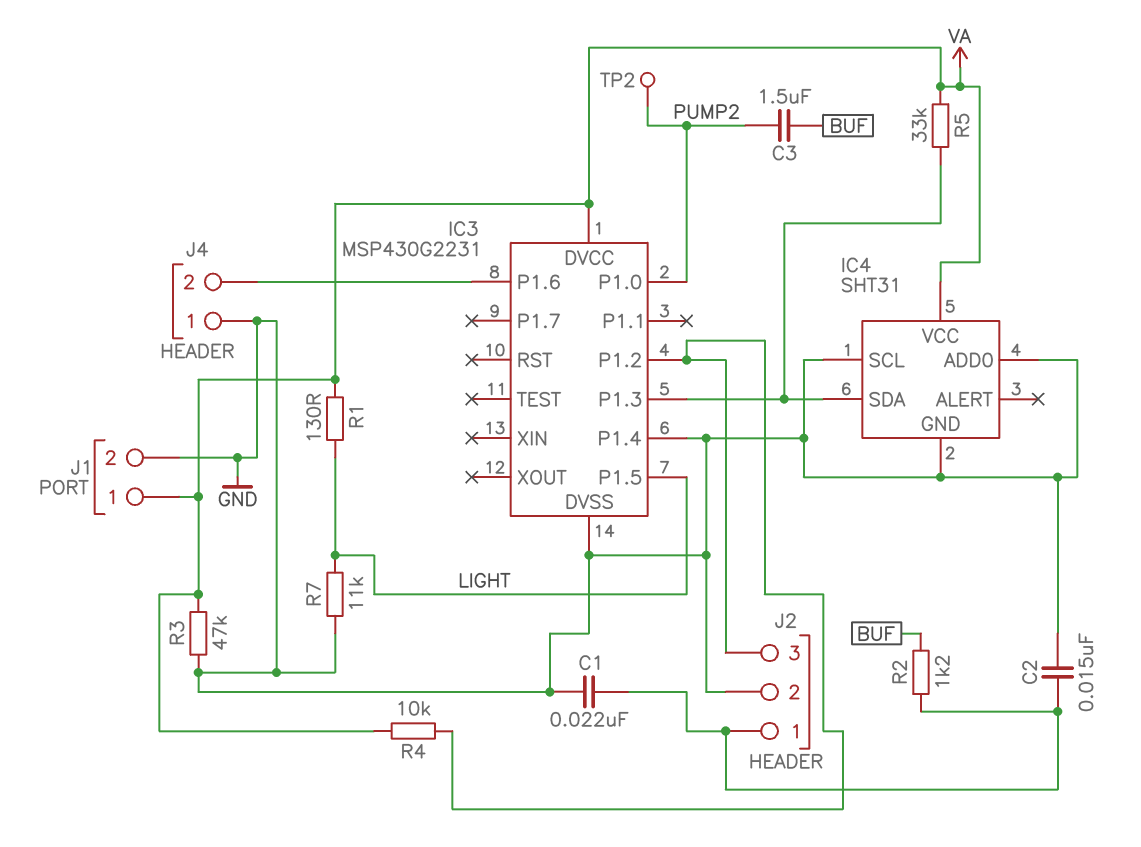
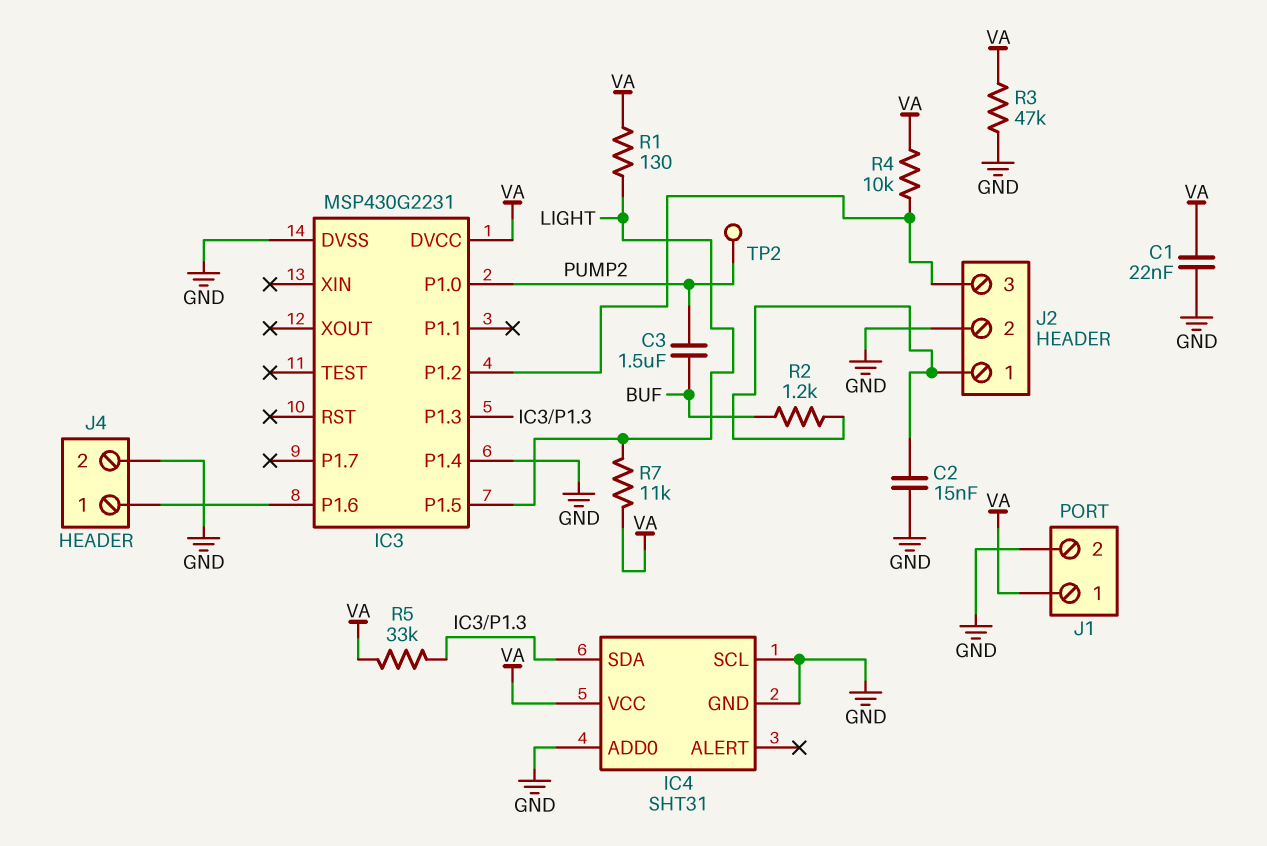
C1: 22nF (GND, J2/1) -> 22nF (GND, VA)
J4 pin 1: GND -> IC3/P1.6
J4 pin 2: IC3/P1.6 -> GND
R7: 11k (GND, LIGHT) -> 11k (LIGHT, VA)

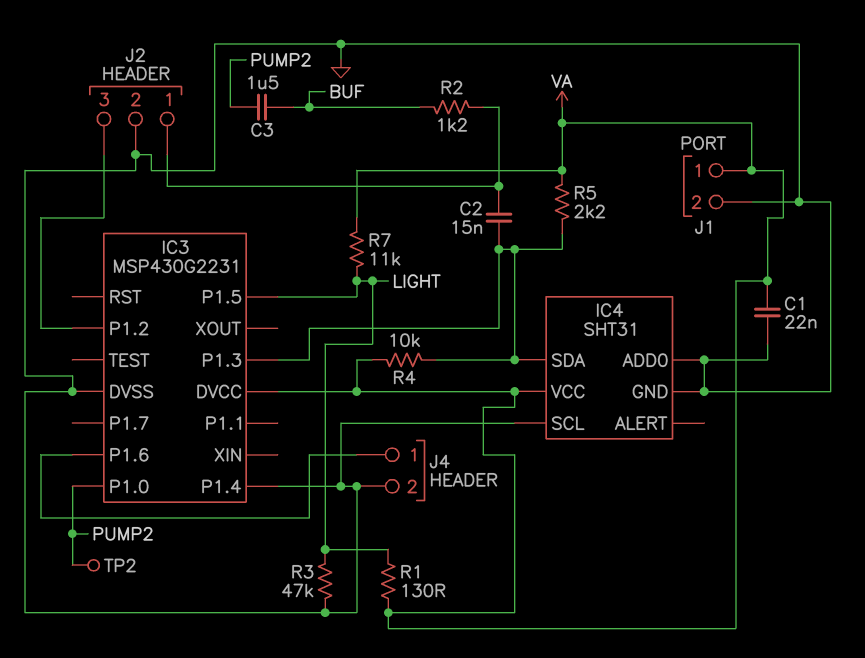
C2: 15nF (GND, J2/1) -> 15nF (IC3/P1.3, J2/1)
R3: 47k (GND, VA) -> 47k (GND, LIGHT)
R4: 10k (IC3/P1.2, VA) -> 10k (IC3/P1.3, VA)
R5: 33k (IC3/P1.3, VA) -> 2.2k (IC3/P1.3, VA)

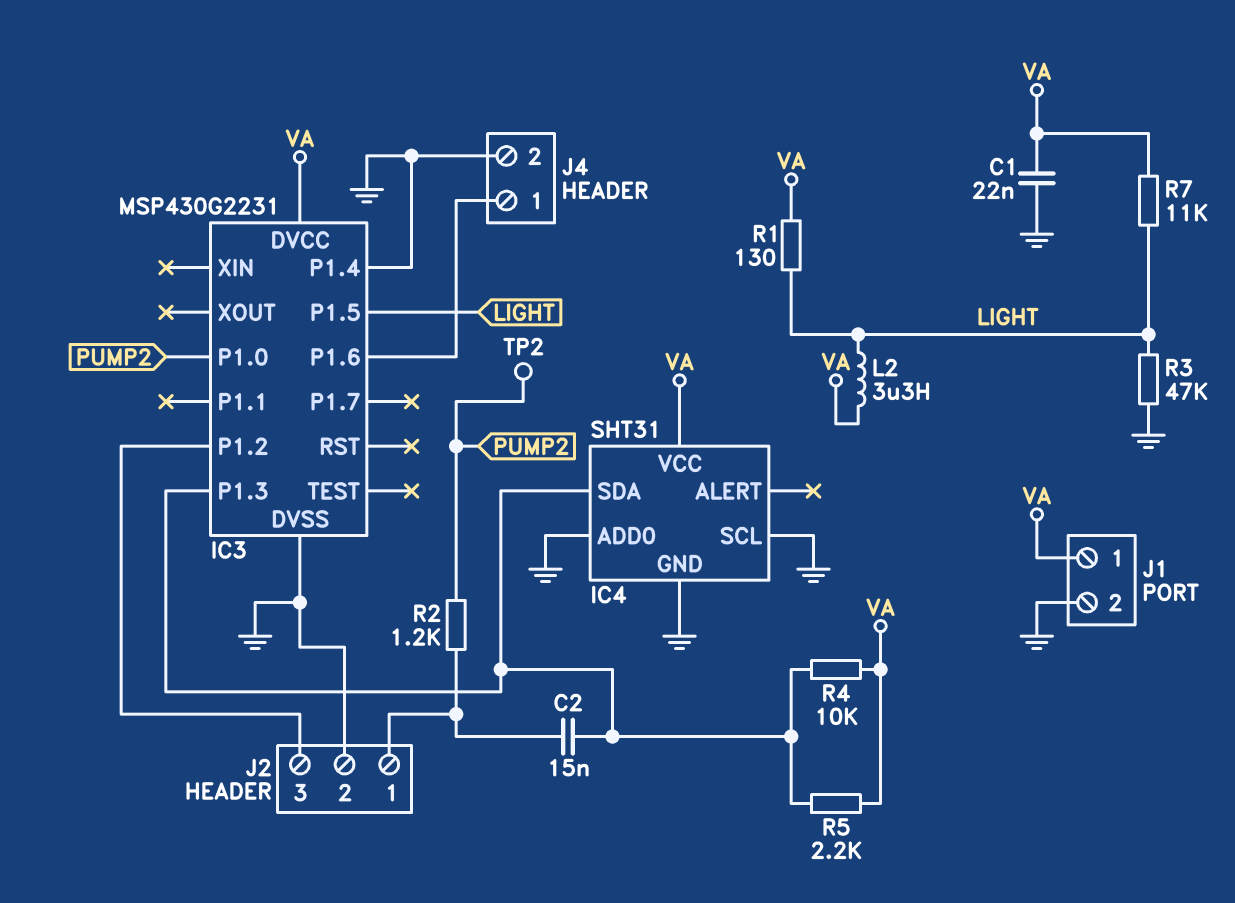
C3: 1.5uF (BUF, PUMP2) -> none
L2: none -> 3.3uH (LIGHT, VA)
R2: 1.2k (BUF, J2/1) -> 1.2k (J2/1, PUMP2)

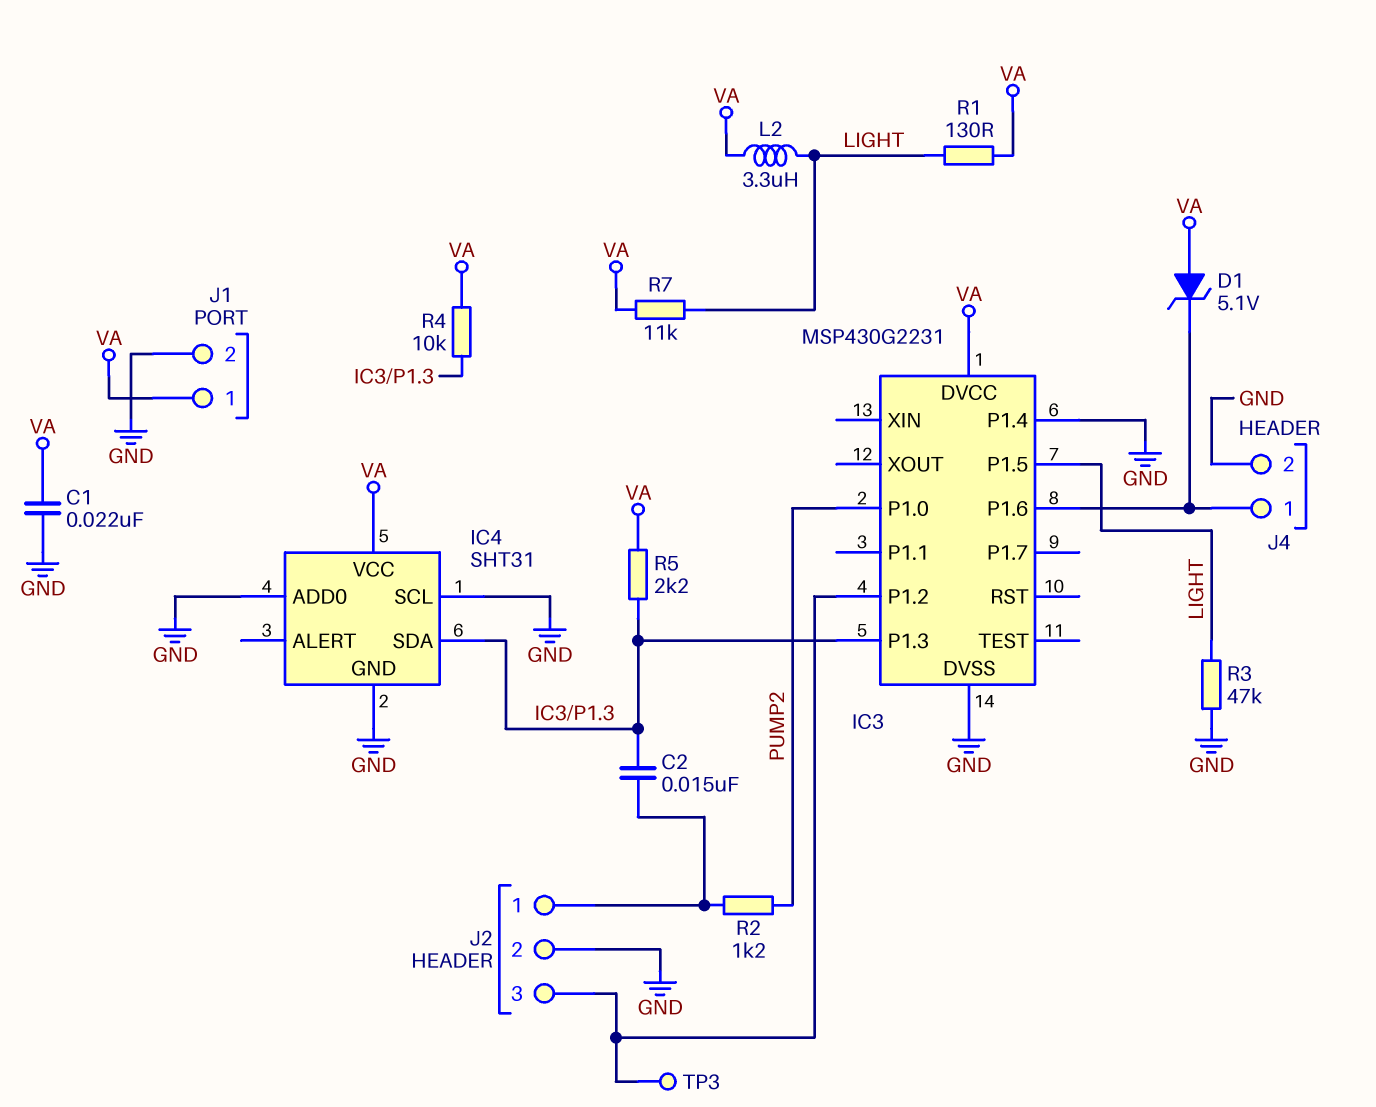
D1: none -> zener 5.1V (A VA, K IC3/P1.6)
TP2: test point (PUMP2) -> none
TP3: none -> test point (IC3/P1.2)

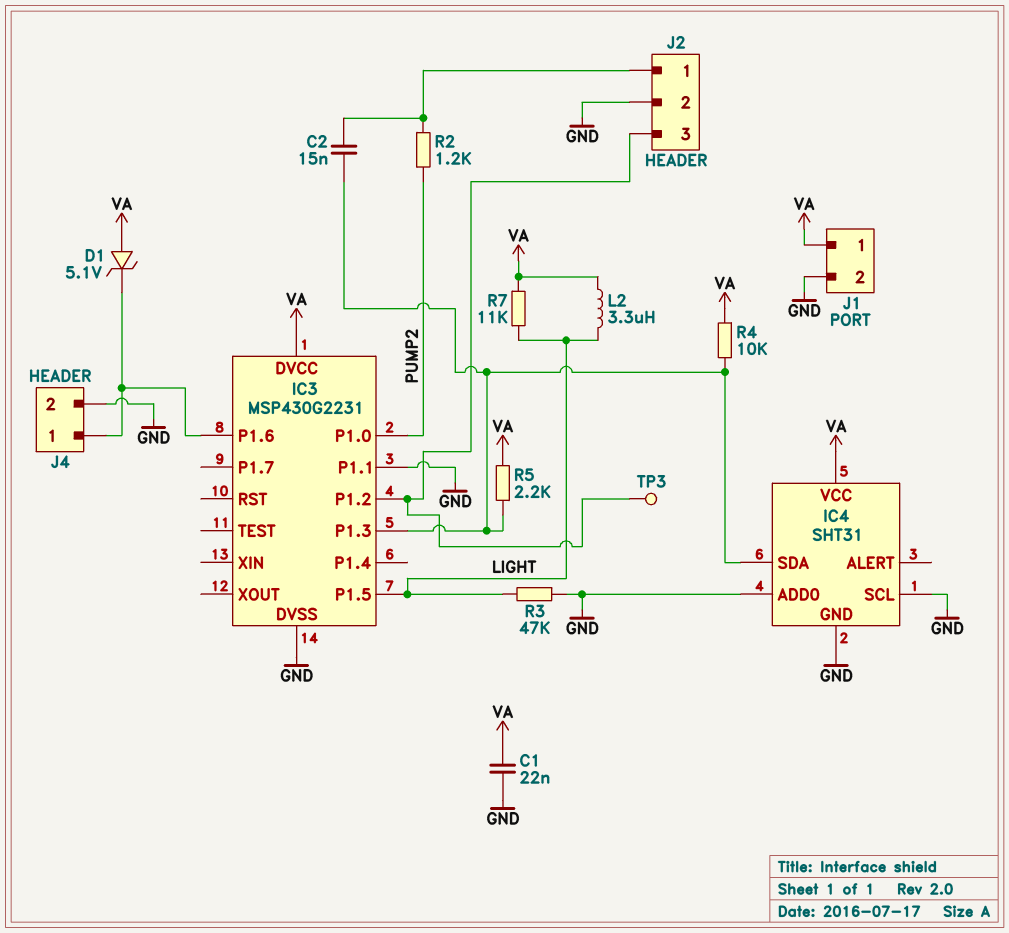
IC3 pin P1.1: none -> GND
IC3 pin P1.4: GND -> none
R1: 130 (LIGHT, VA) -> none

